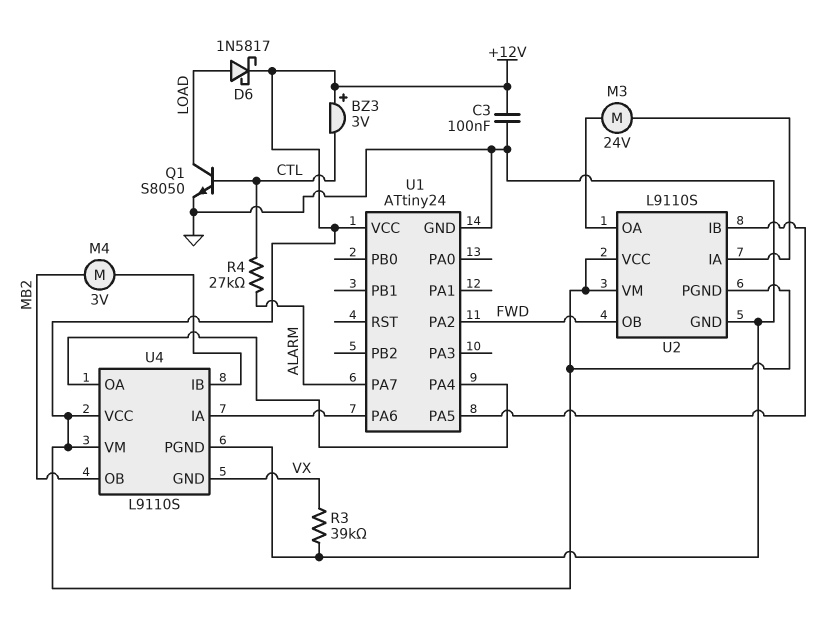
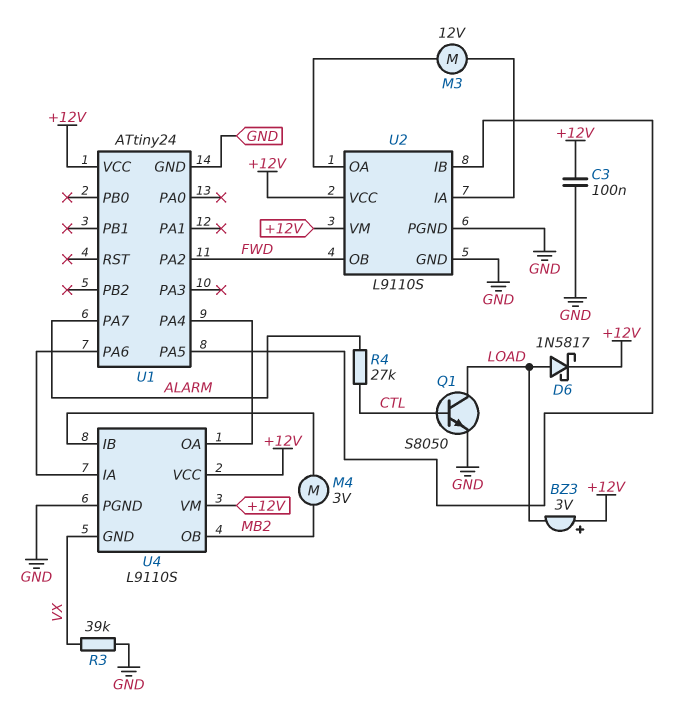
BZ3: buzzer 3V (plus +12V, minus CTL) -> buzzer 3V (plus +12V, minus LOAD)
M3: motor 24V (U2/IA, U2/OA) -> motor 12V (U2/IA, U2/OA)
U2 pin PGND: +12V -> GND

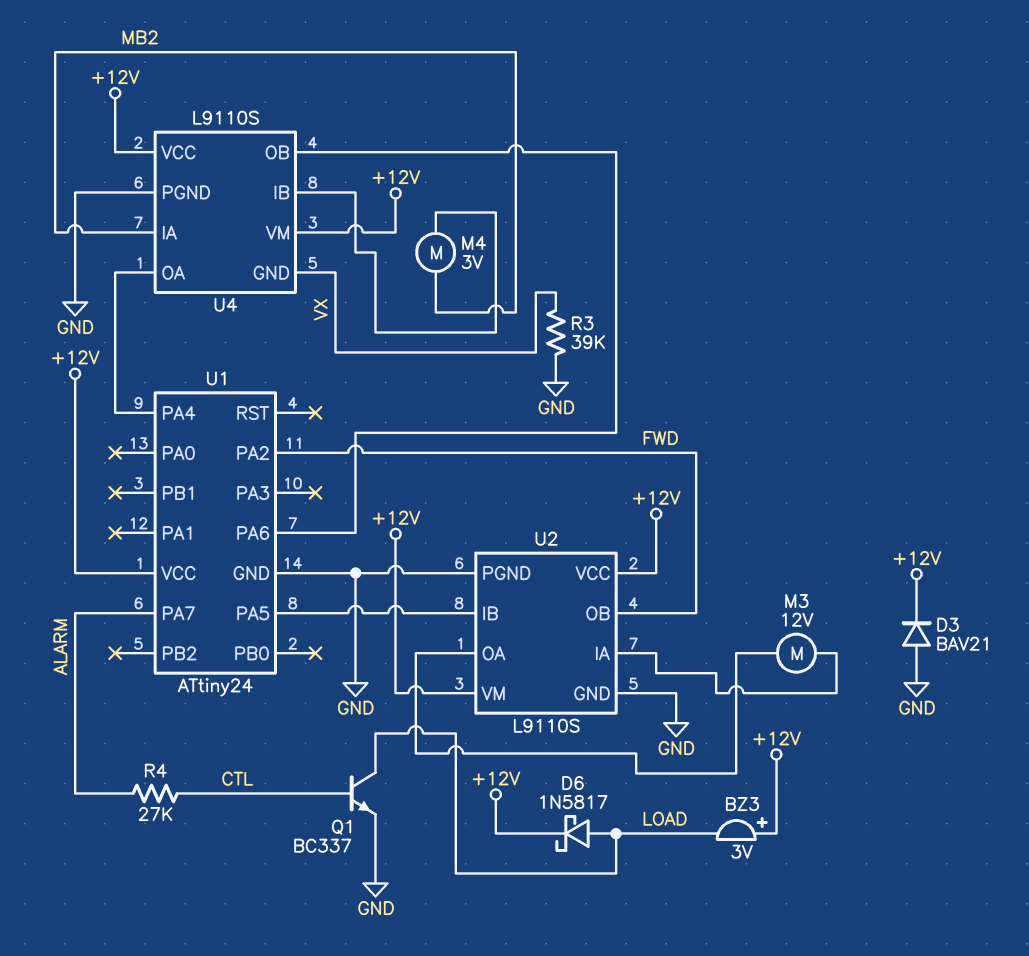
C3: 100nF (+12V, GND) -> none
D3: none -> diode BAV21 (A GND, K +12V)
Q1: NPN S8050 (B CTL, C LOAD, E GND) -> NPN BC337 (B CTL, C LOAD, E GND)
U4 pin IA: U1/PA6 -> MB2
U4 pin OB: MB2 -> U1/PA6

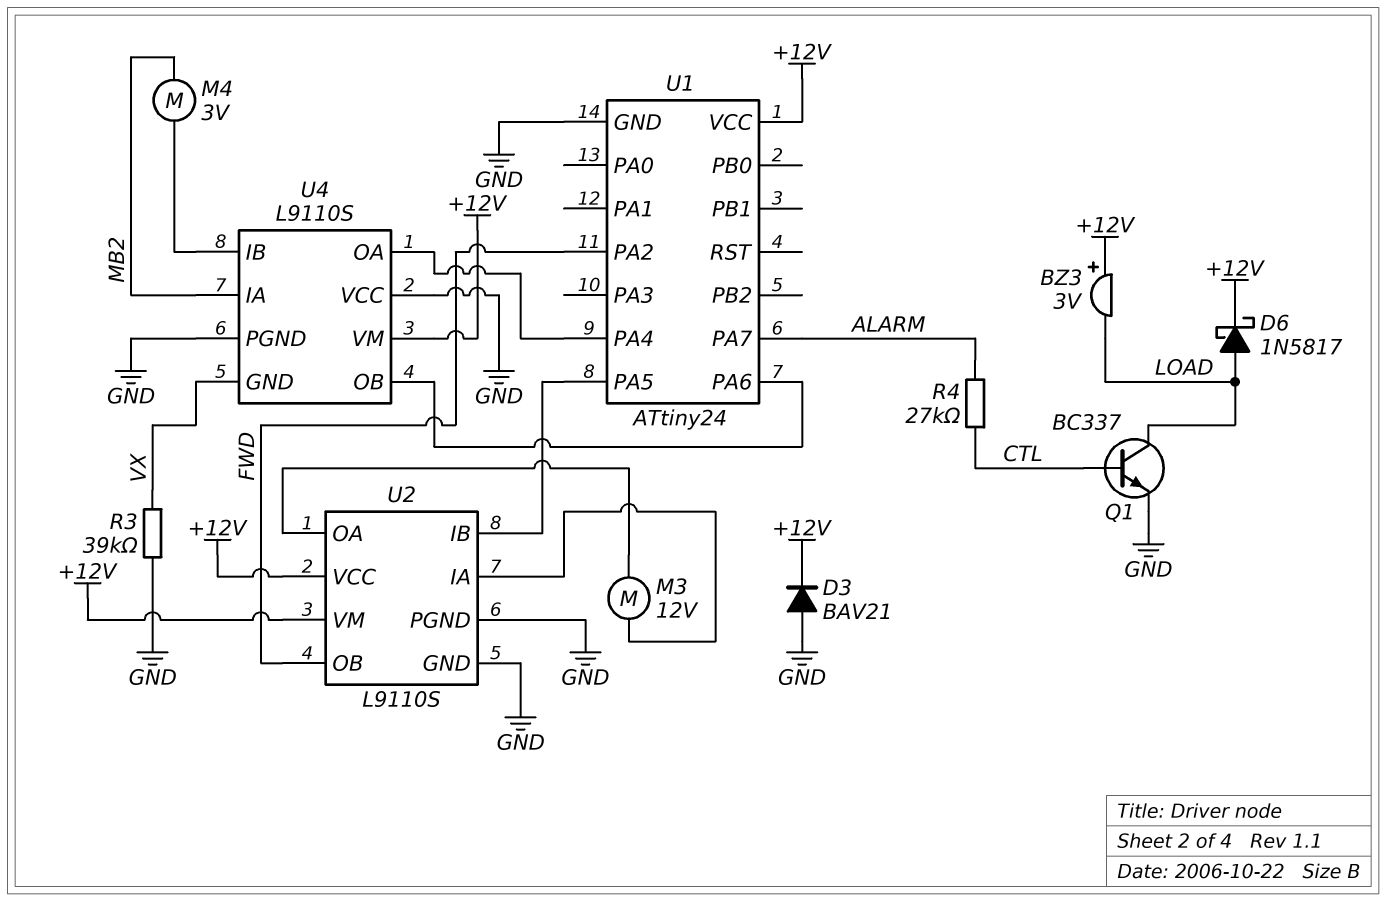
U4 pin VCC: +12V -> GND

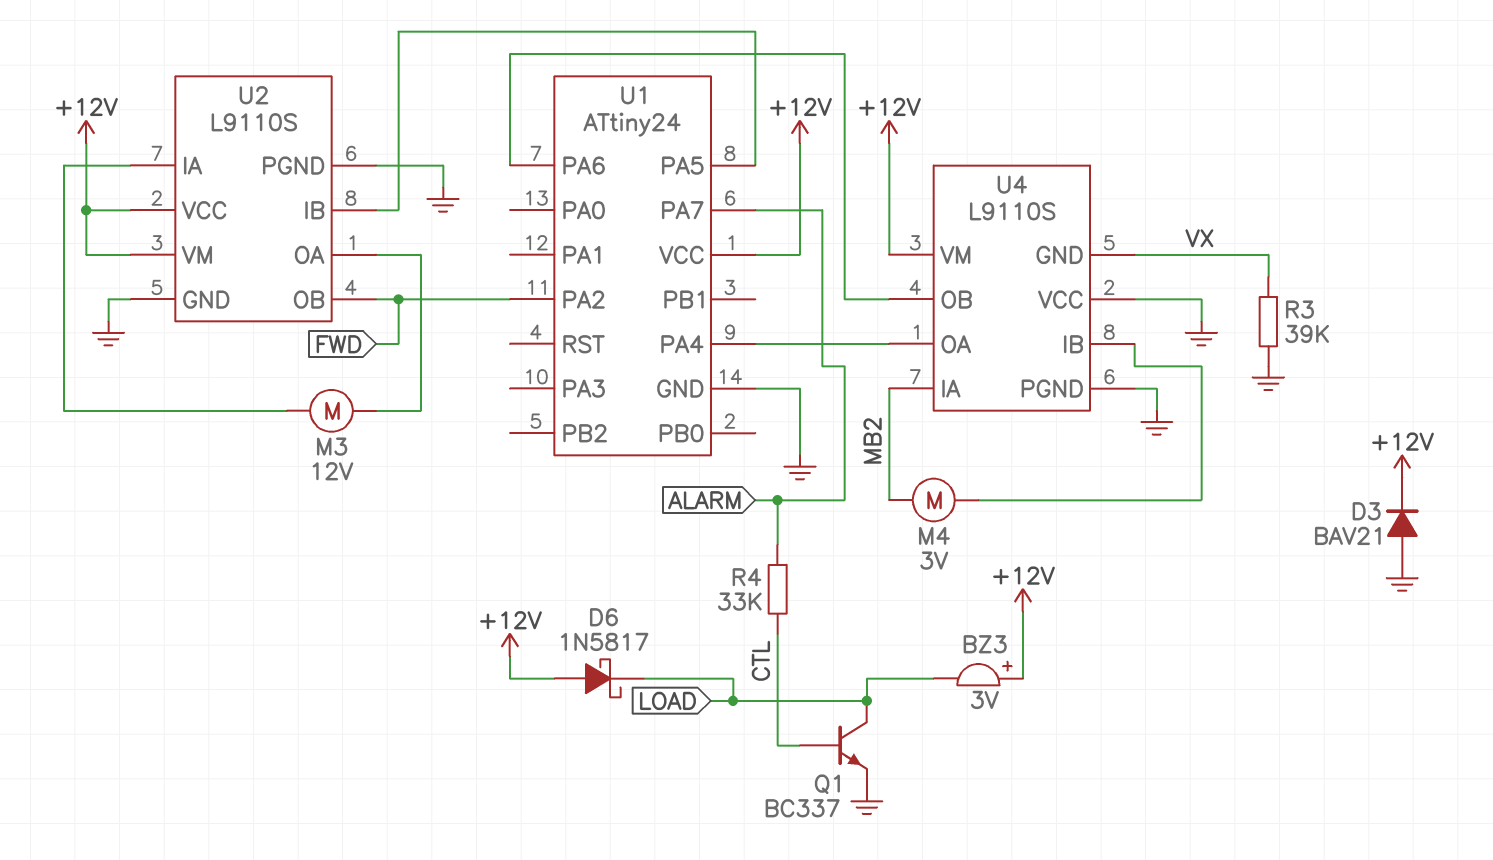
D6: schottky 1N5817 (A LOAD, K +12V) -> schottky 1N5817 (A +12V, K LOAD)
R4: 27k (ALARM, CTL) -> 33k (ALARM, CTL)

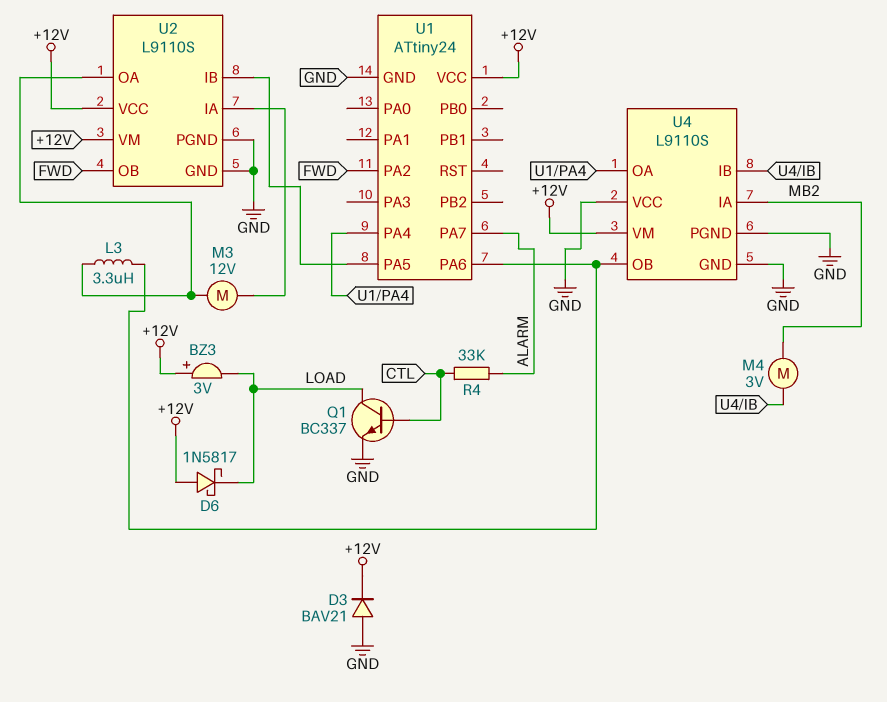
L3: none -> 3.3uH (U1/PA6, U2/OA)
R3: 39k (GND, VX) -> none
U4 pin GND: VX -> GND

